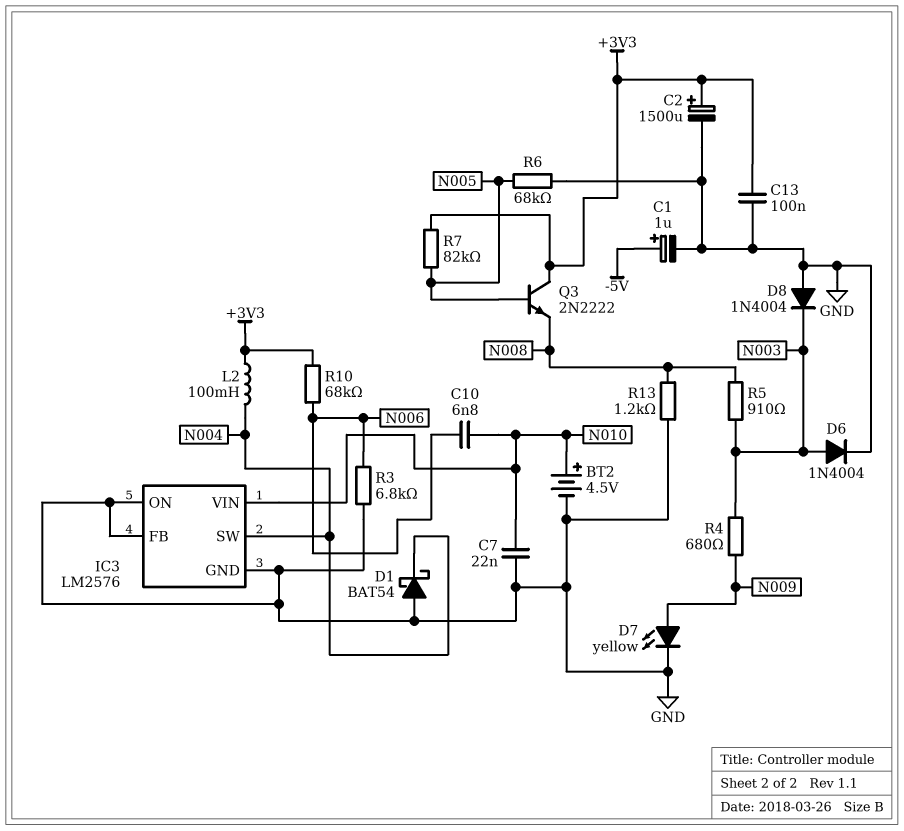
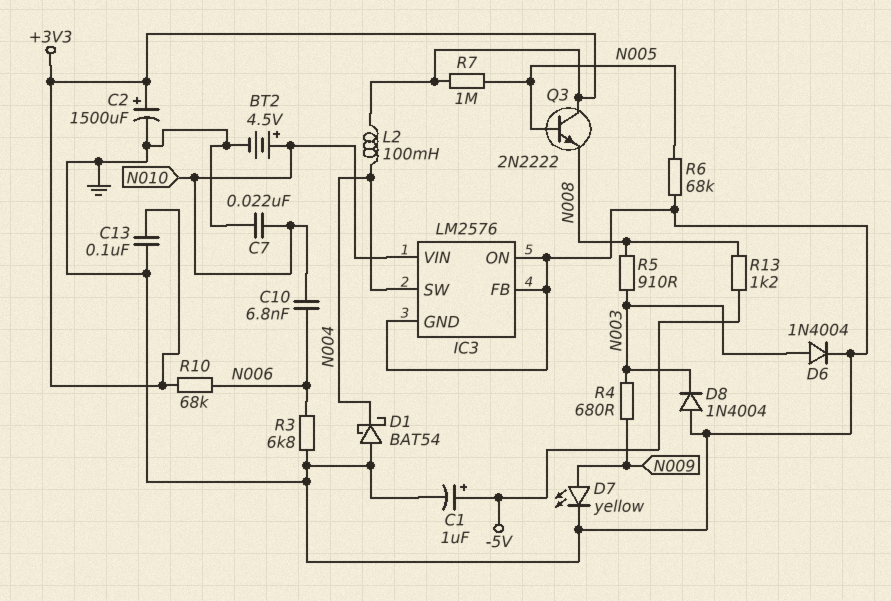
R7: 82k (+3V3, N005) -> 1M (+3V3, N005)
R13: 1.2k (GND, N008) -> 1.2k (-5V, N008)

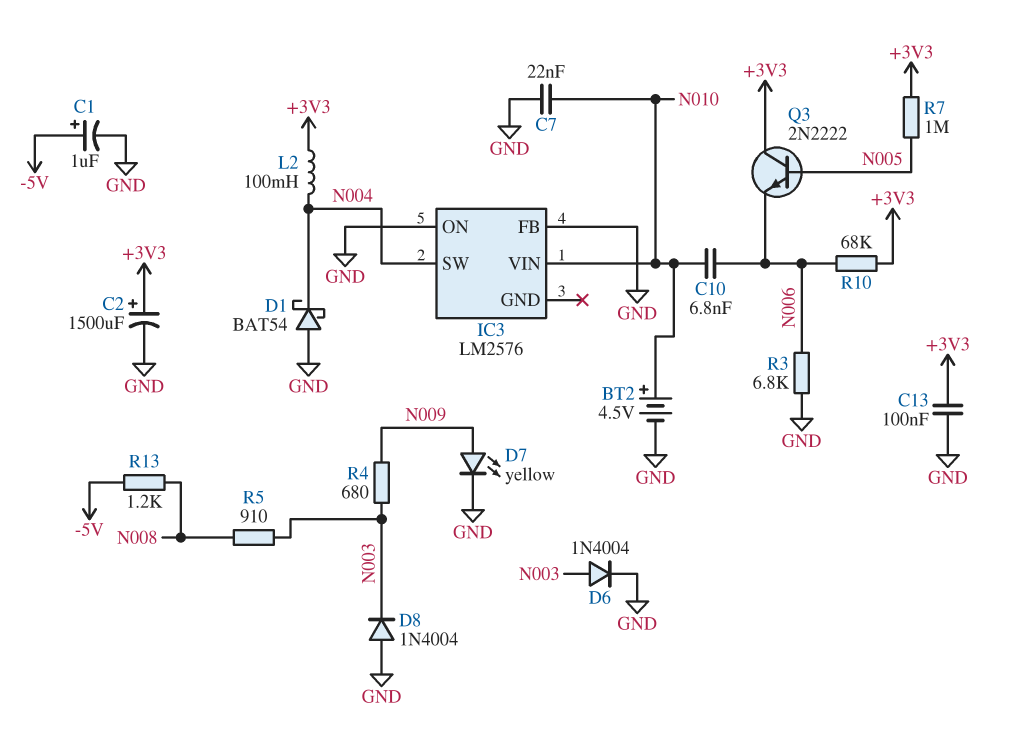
IC3 pin GND: GND -> none
Q3: NPN 2N2222 (B N005, C +3V3, E N008) -> NPN 2N2222 (B N005, C +3V3, E N006)
R6: 68k (GND, N005) -> none

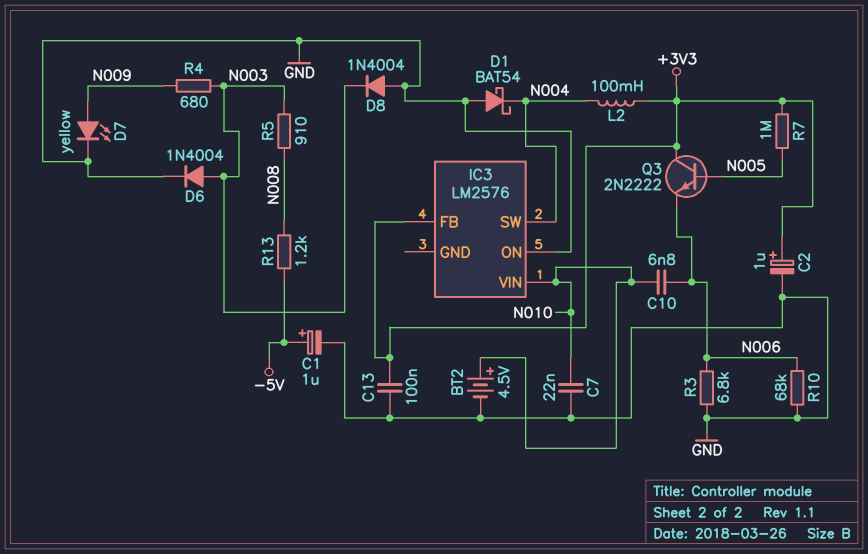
C2: 1500uF (plus +3V3, minus GND) -> 1uF (plus +3V3, minus GND)
IC3 pin FB: GND -> +3V3
R10: 68k (+3V3, N006) -> 68k (GND, N006)

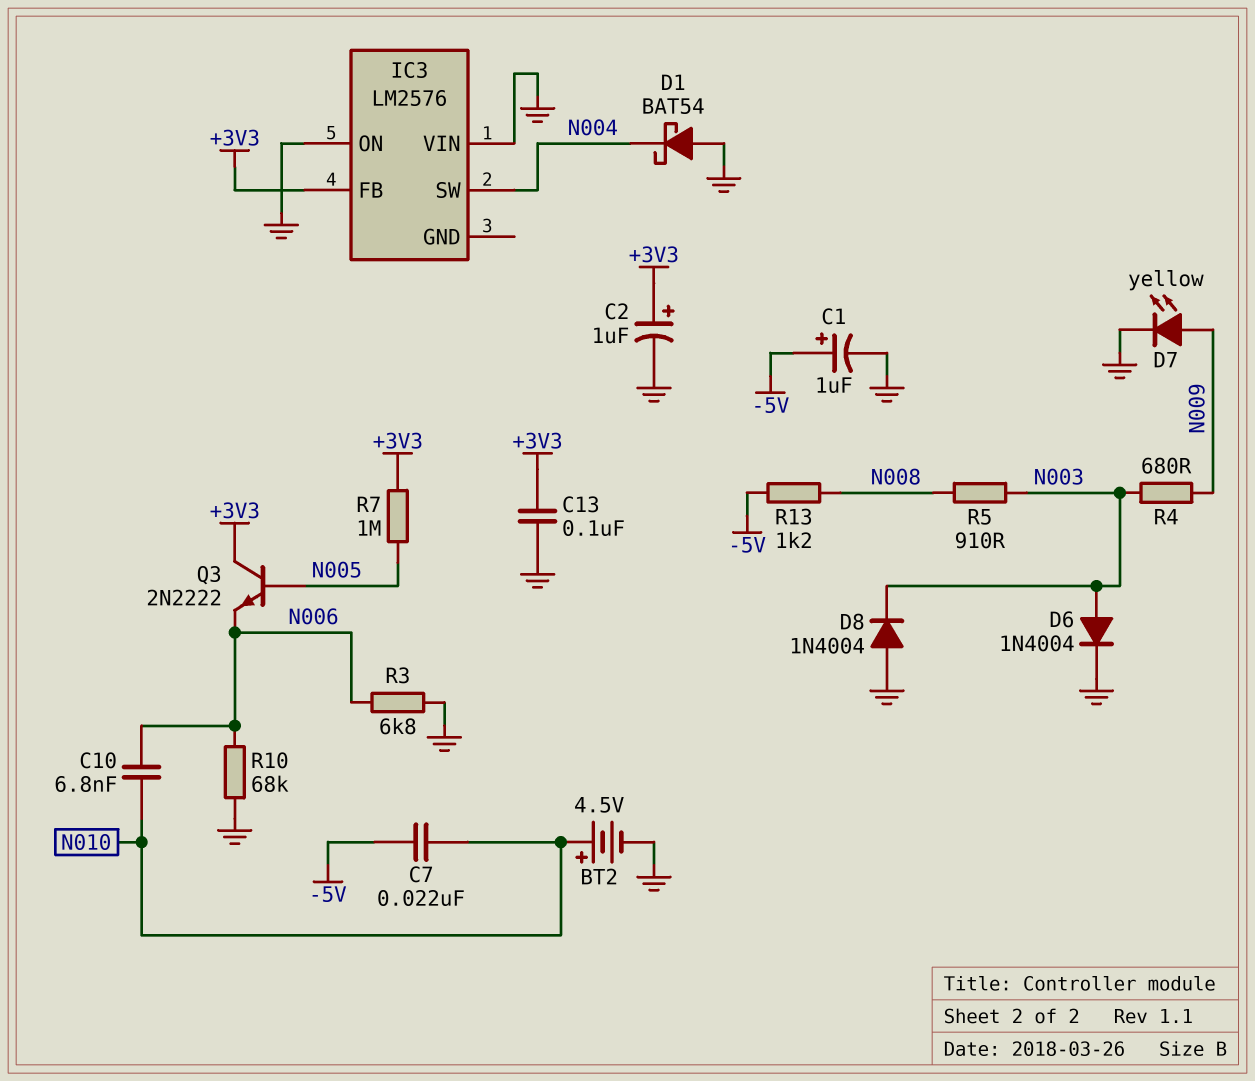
C7: 22nF (GND, N010) -> 22nF (-5V, N010)
IC3 pin VIN: N010 -> GND
L2: 100mH (+3V3, N004) -> none

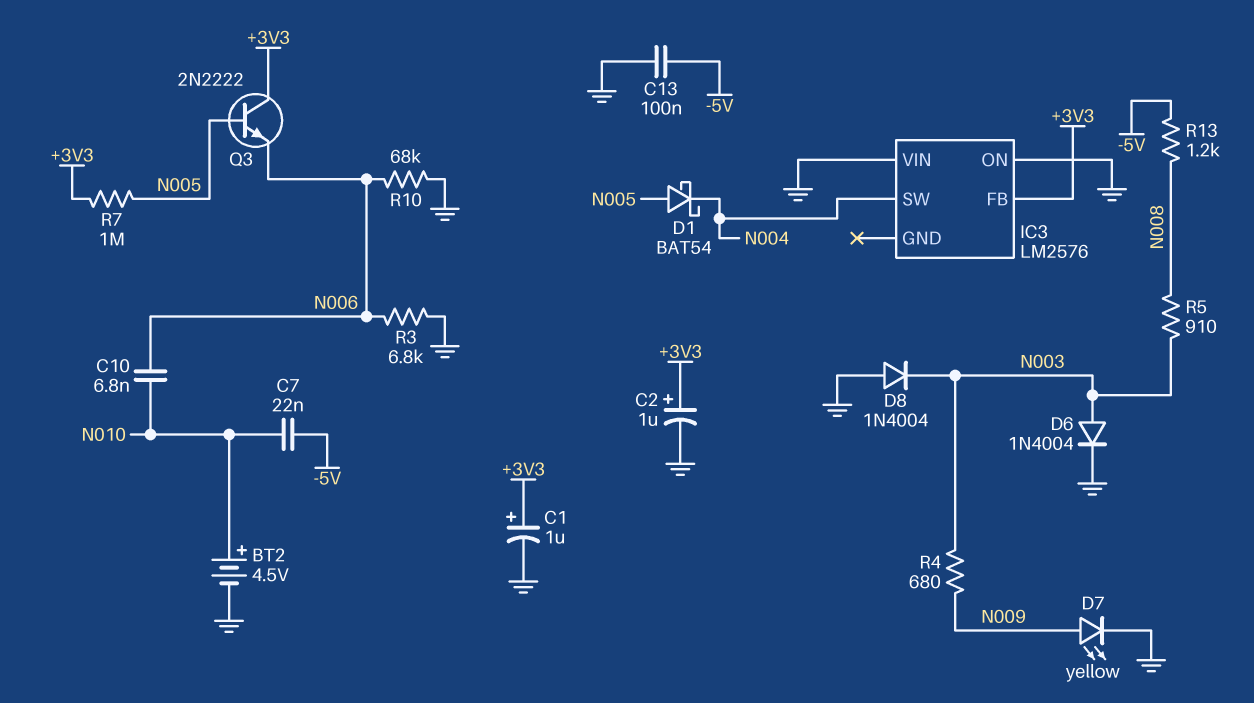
C1: 1uF (plus -5V, minus GND) -> 1uF (plus +3V3, minus GND)
C13: 100nF (+3V3, GND) -> 100nF (-5V, GND)
D1: schottky BAT54 (A GND, K N004) -> schottky BAT54 (A N005, K N004)

